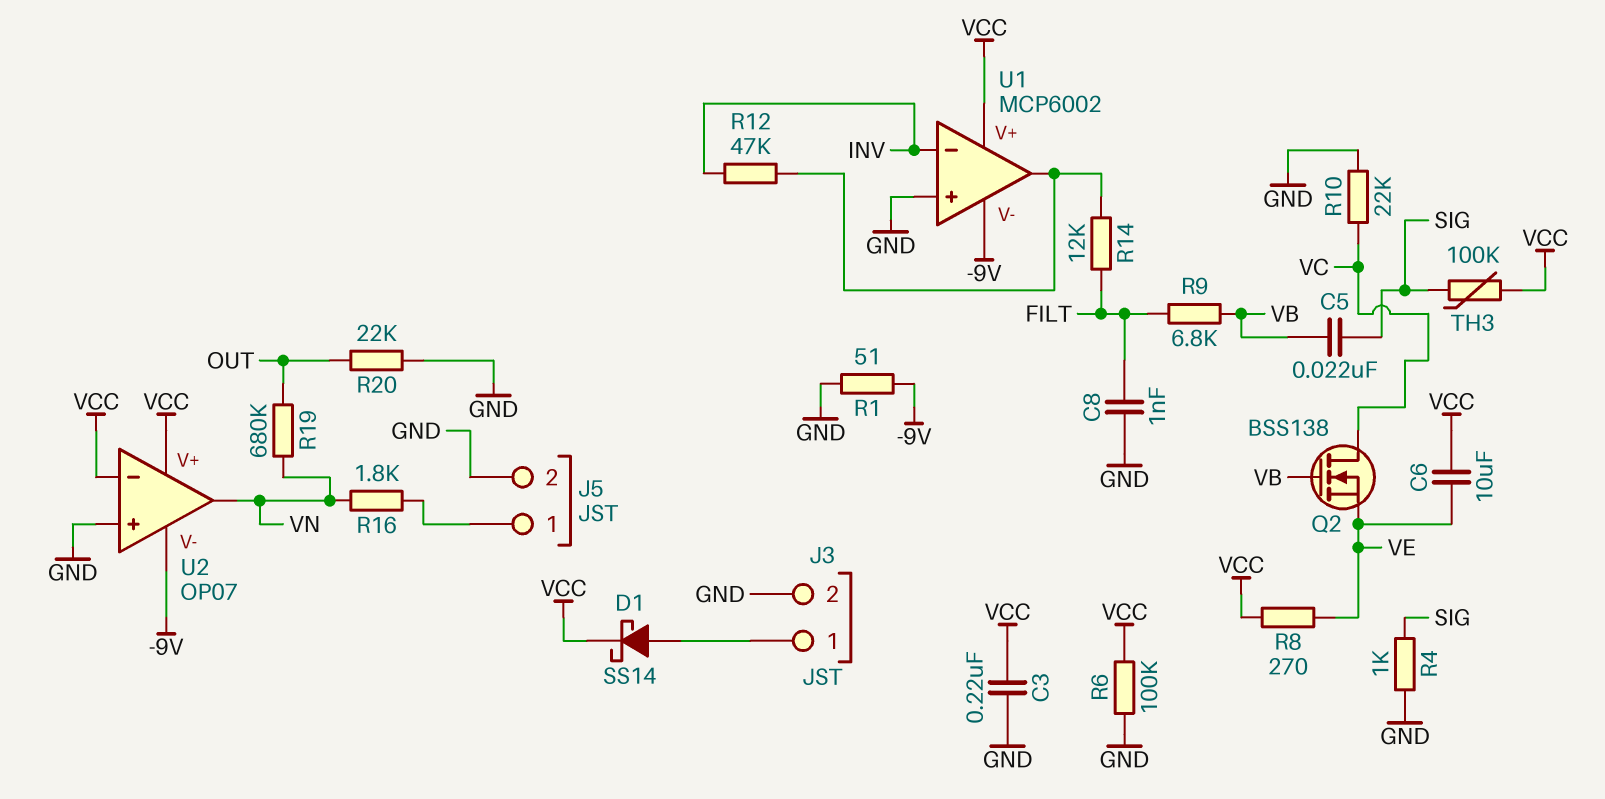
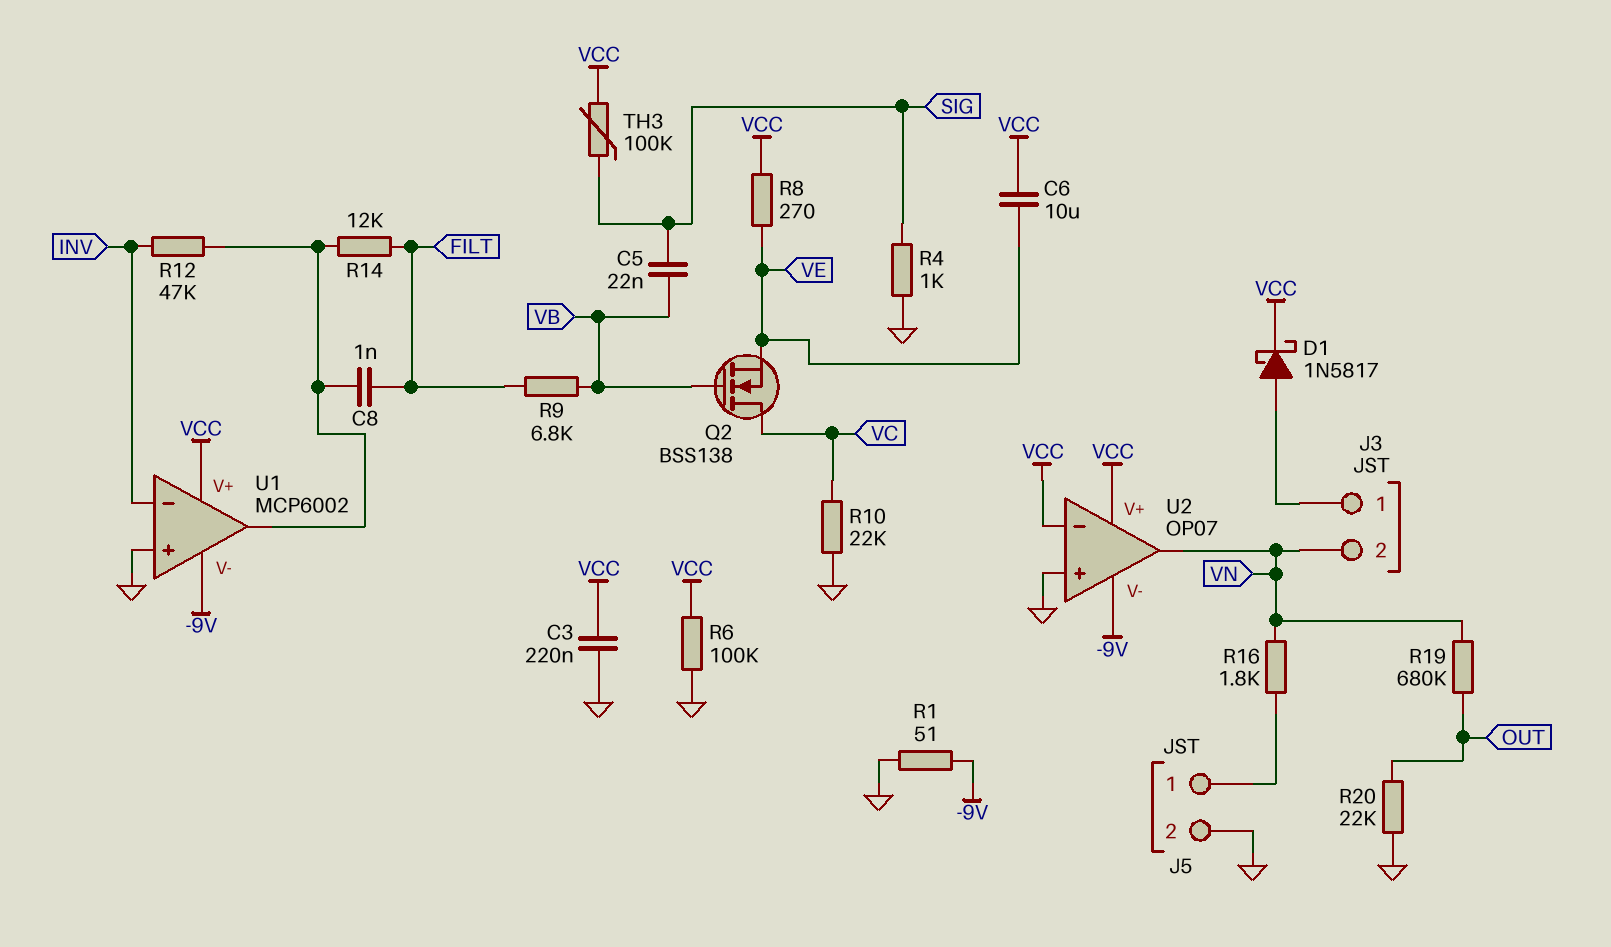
C8: 1nF (FILT, GND) -> 1nF (FILT, U1/out)
D1: schottky SS14 (A J3/1, K VCC) -> schottky 1N5817 (A J3/1, K VCC)
J3 pin 2: GND -> VN

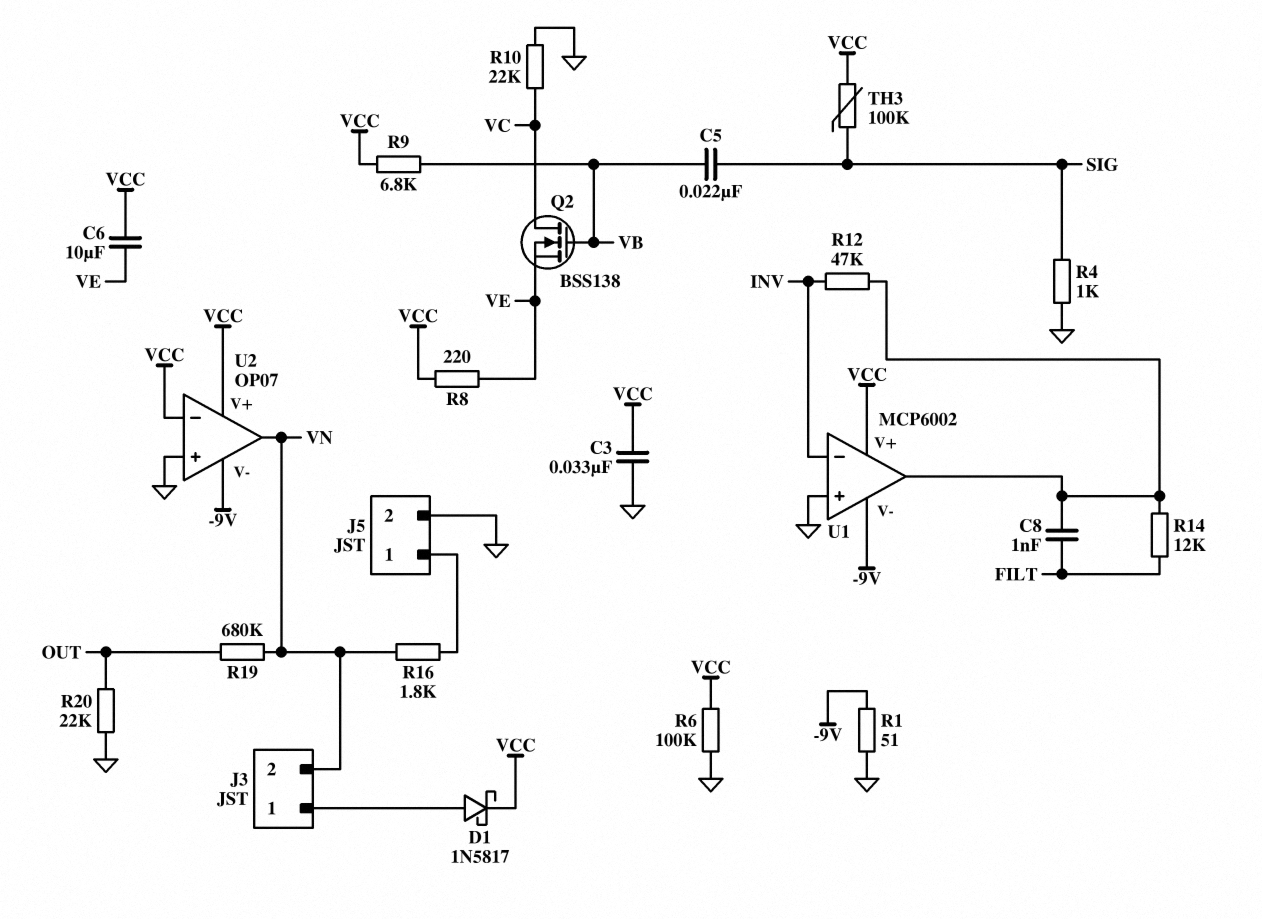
C3: 220nF (GND, VCC) -> 33nF (GND, VCC)
R8: 270 (VCC, VE) -> 220 (VCC, VE)
R9: 6.8k (FILT, VB) -> 6.8k (VB, VCC)

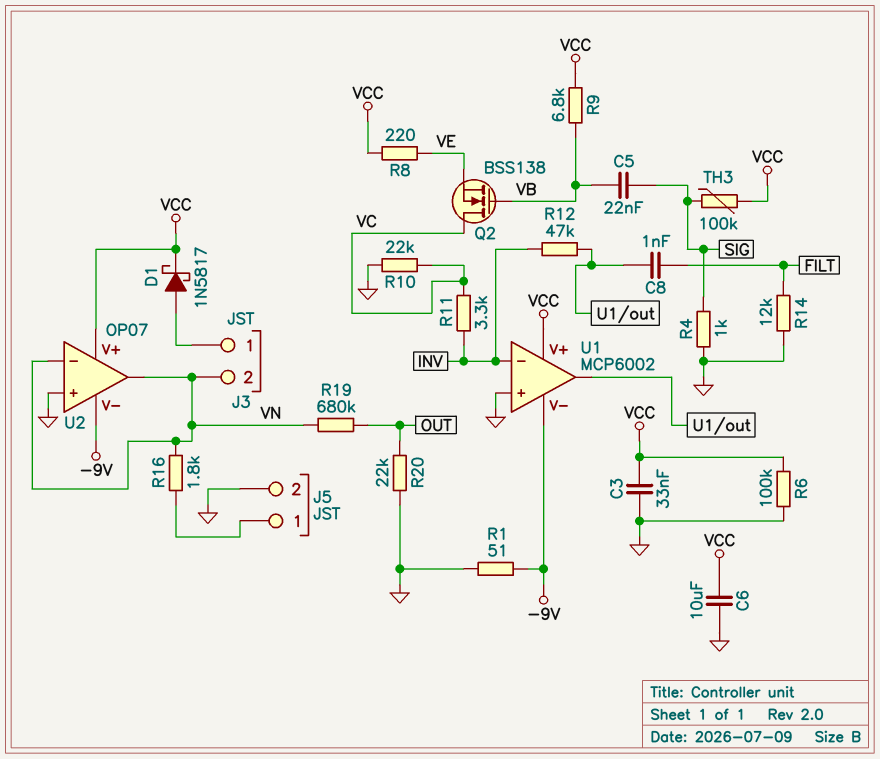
C6: 10uF (VCC, VE) -> 10uF (GND, VCC)
R11: none -> 3.3k (INV, VC)
R14: 12k (FILT, U1/out) -> 12k (FILT, GND)
U2 pin in-: VCC -> VN

